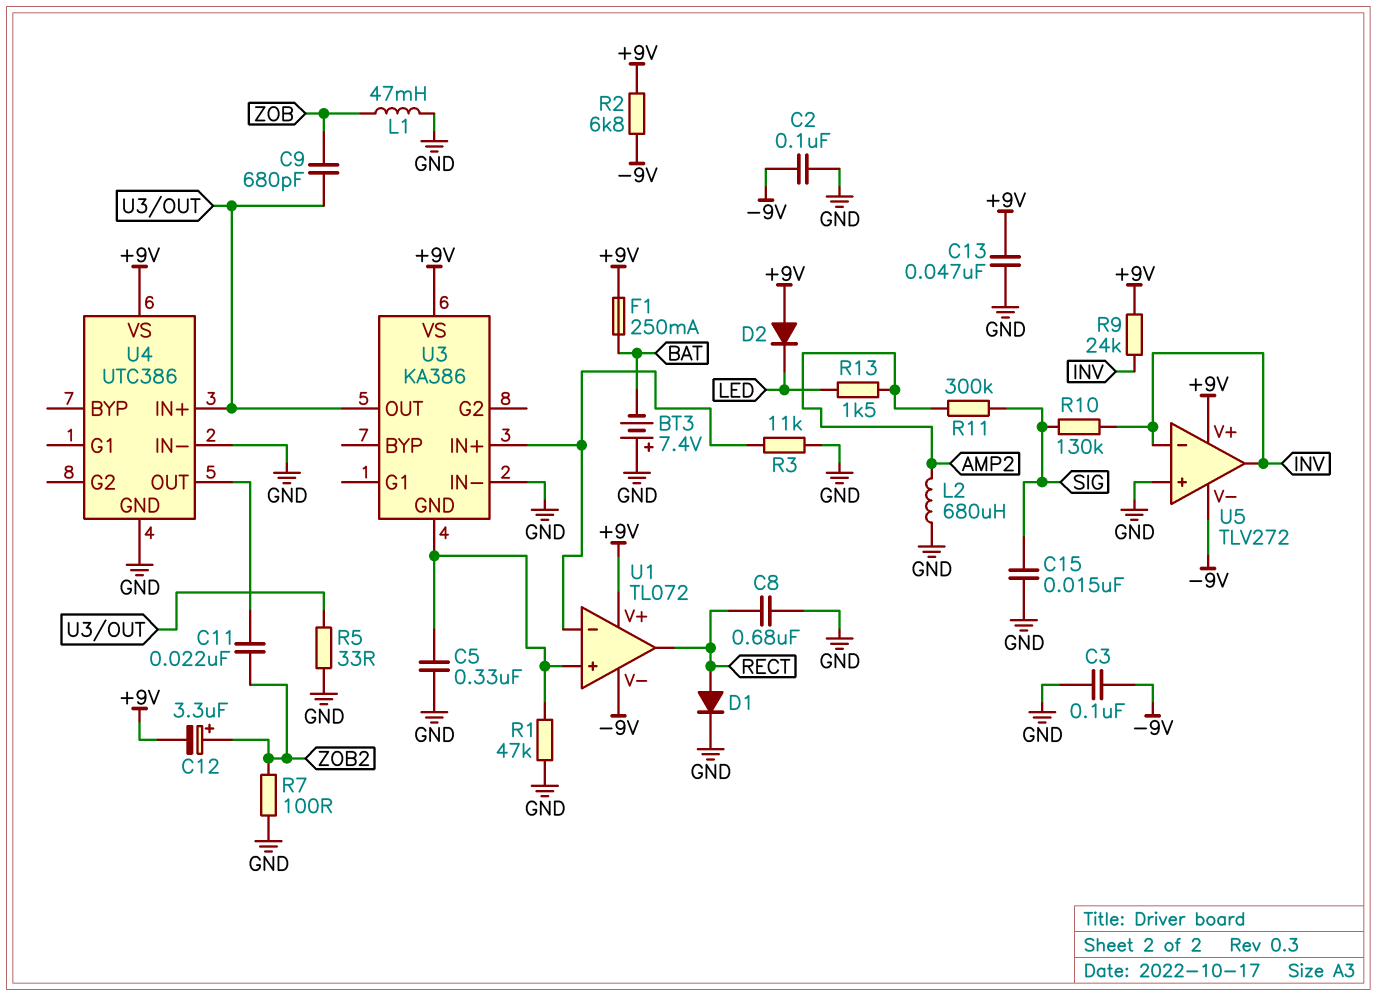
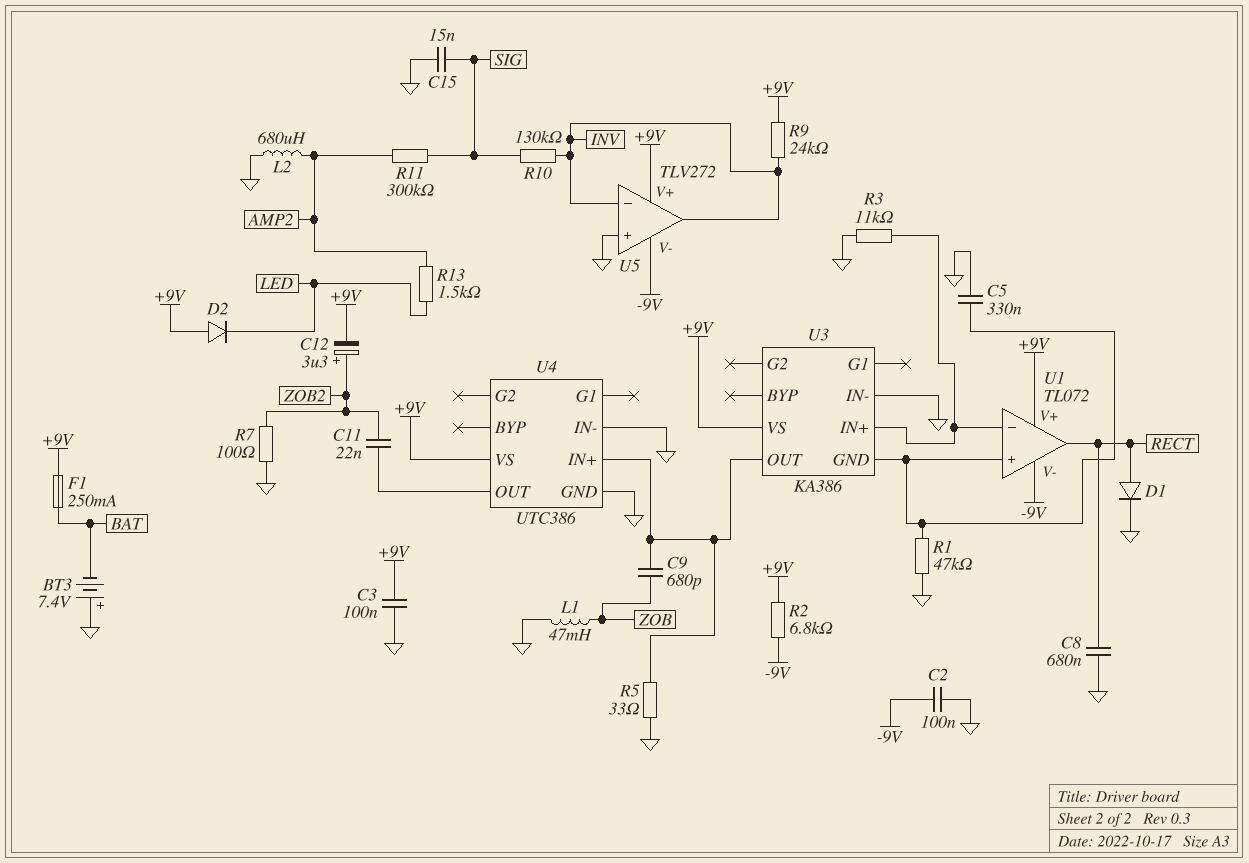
C3: 100nF (-9V, GND) -> 100nF (+9V, GND)
C13: 47nF (+9V, GND) -> none

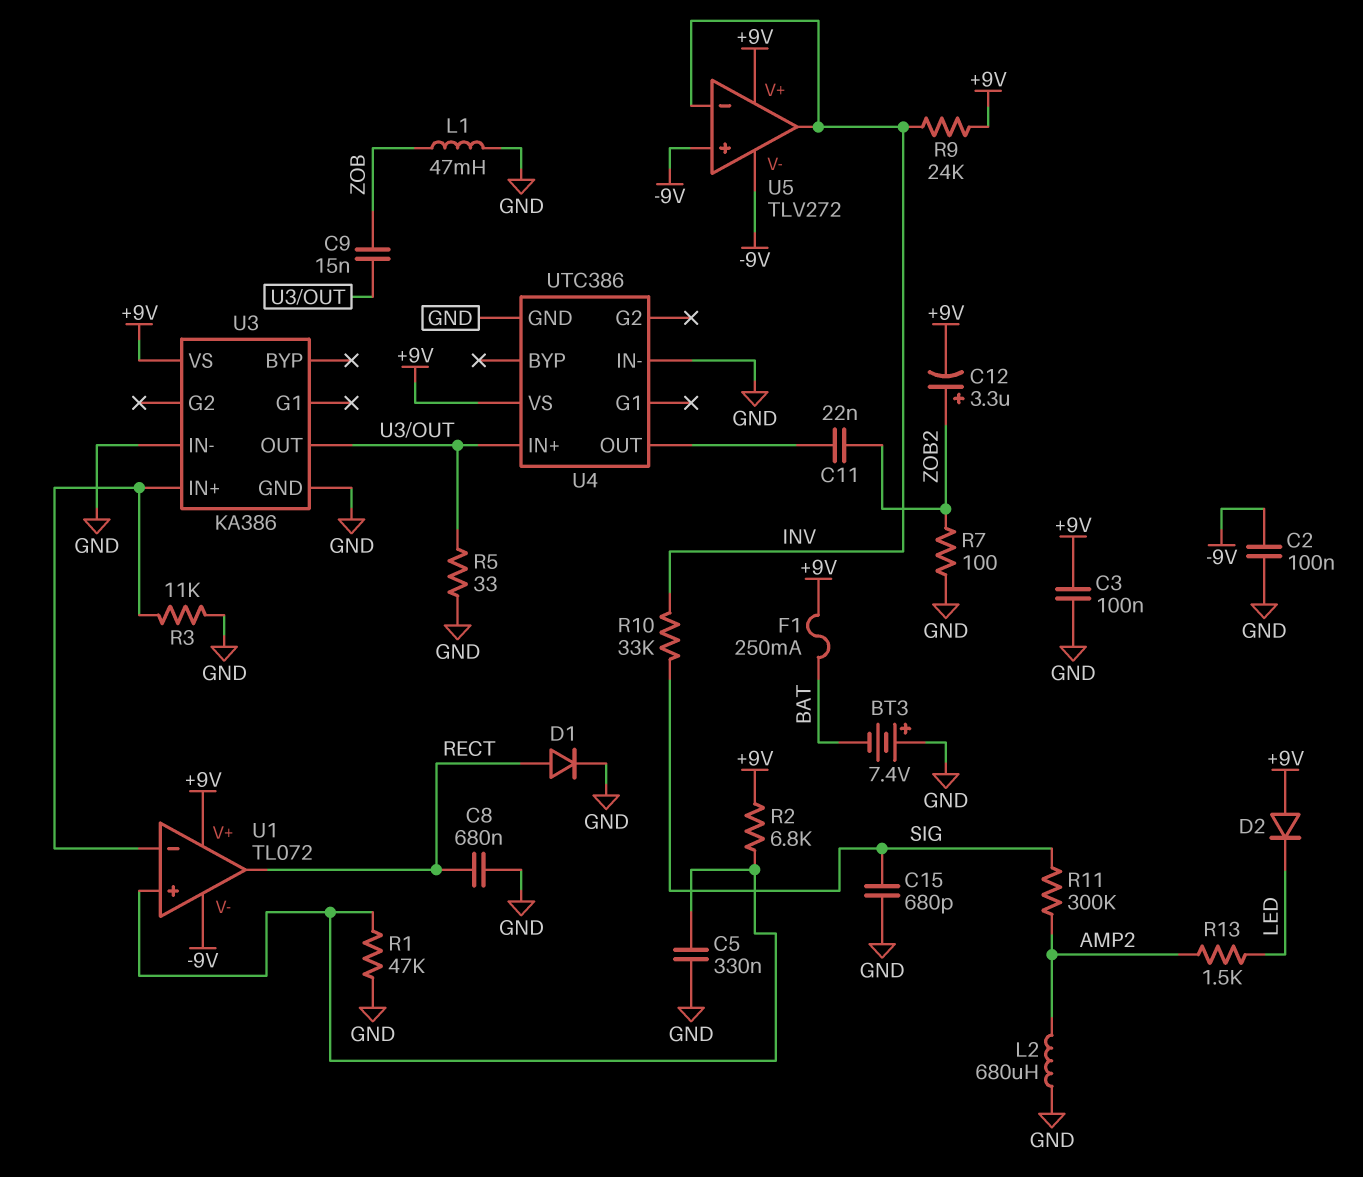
C9: 680pF (U3/OUT, ZOB) -> 15nF (U3/OUT, ZOB)
C15: 15nF (GND, SIG) -> 680pF (GND, SIG)
R2: 6.8k (+9V, -9V) -> 6.8k (+9V, U1/in+)
R10: 130k (INV, SIG) -> 33k (INV, SIG)
U3 pin GND: U1/in+ -> GND
U5 pin in+: GND -> -9V

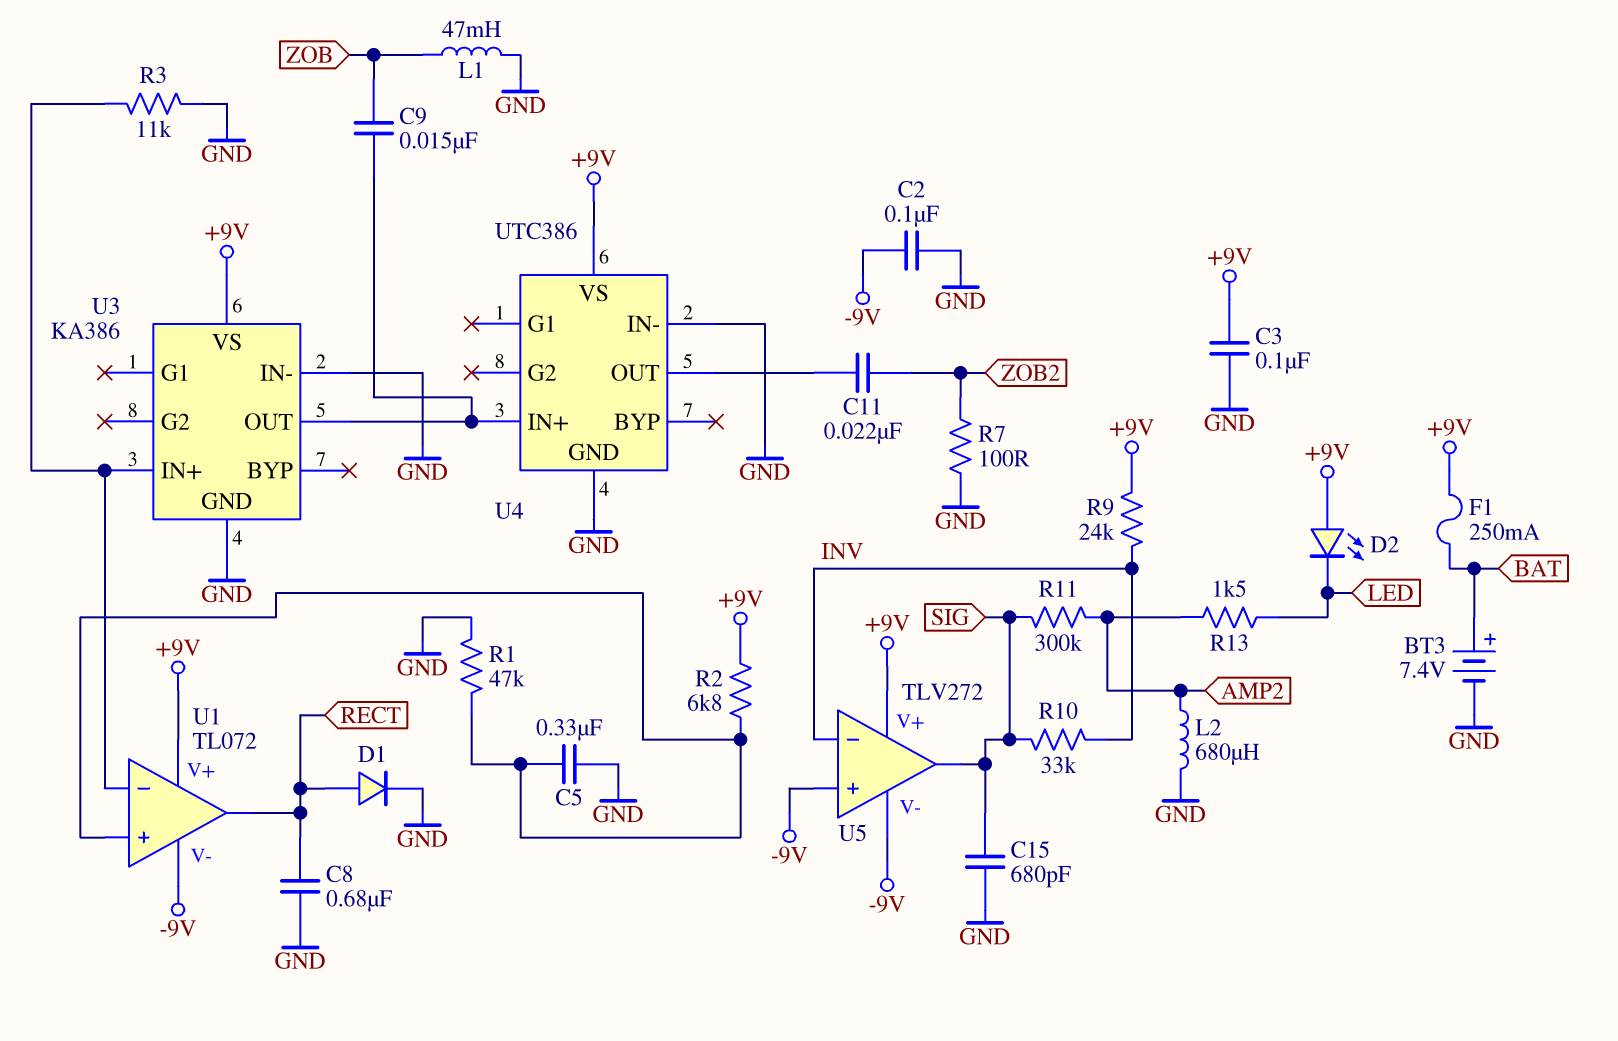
BT3: 7.4V (plus GND, minus BAT) -> 7.4V (plus BAT, minus GND)
C12: 3.3uF (plus ZOB2, minus +9V) -> none
D2: diode (A +9V, K LED) -> LED (A +9V, K LED)
R5: 33 (GND, U3/OUT) -> none
U5 pin out: INV -> SIG

